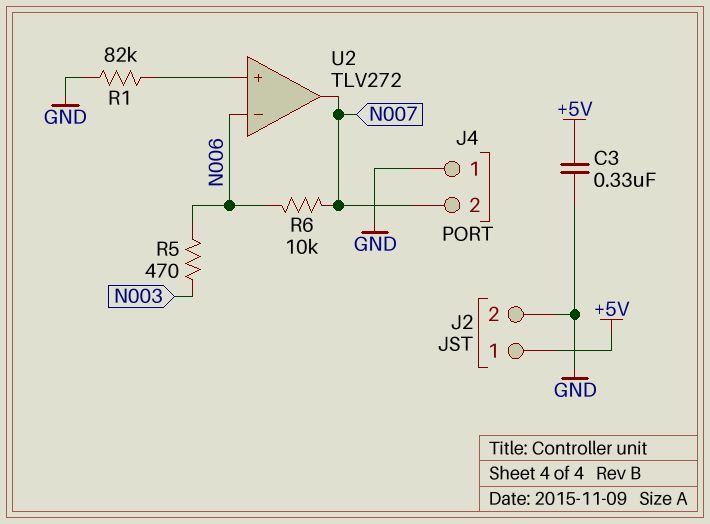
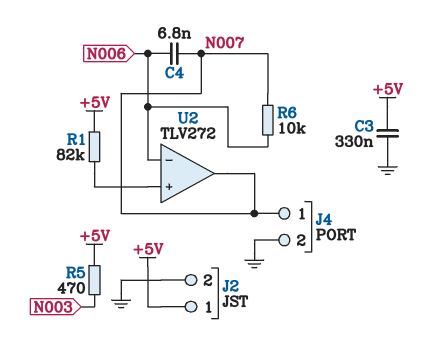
C4: none -> 6.8nF (N006, N007)
J4 pin 1: GND -> N007
J4 pin 2: N007 -> GND
R1: 82k (GND, U2/in+) -> 82k (+5V, U2/in+)
R5: 470 (N003, N006) -> 470 (+5V, N003)

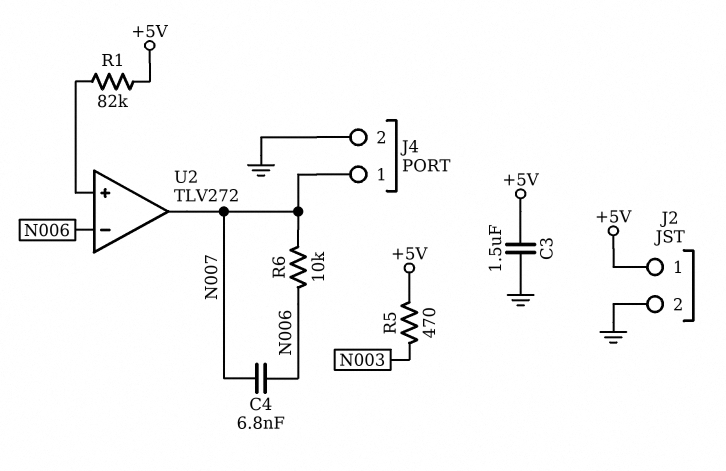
C3: 330nF (+5V, GND) -> 1.5uF (+5V, GND)

